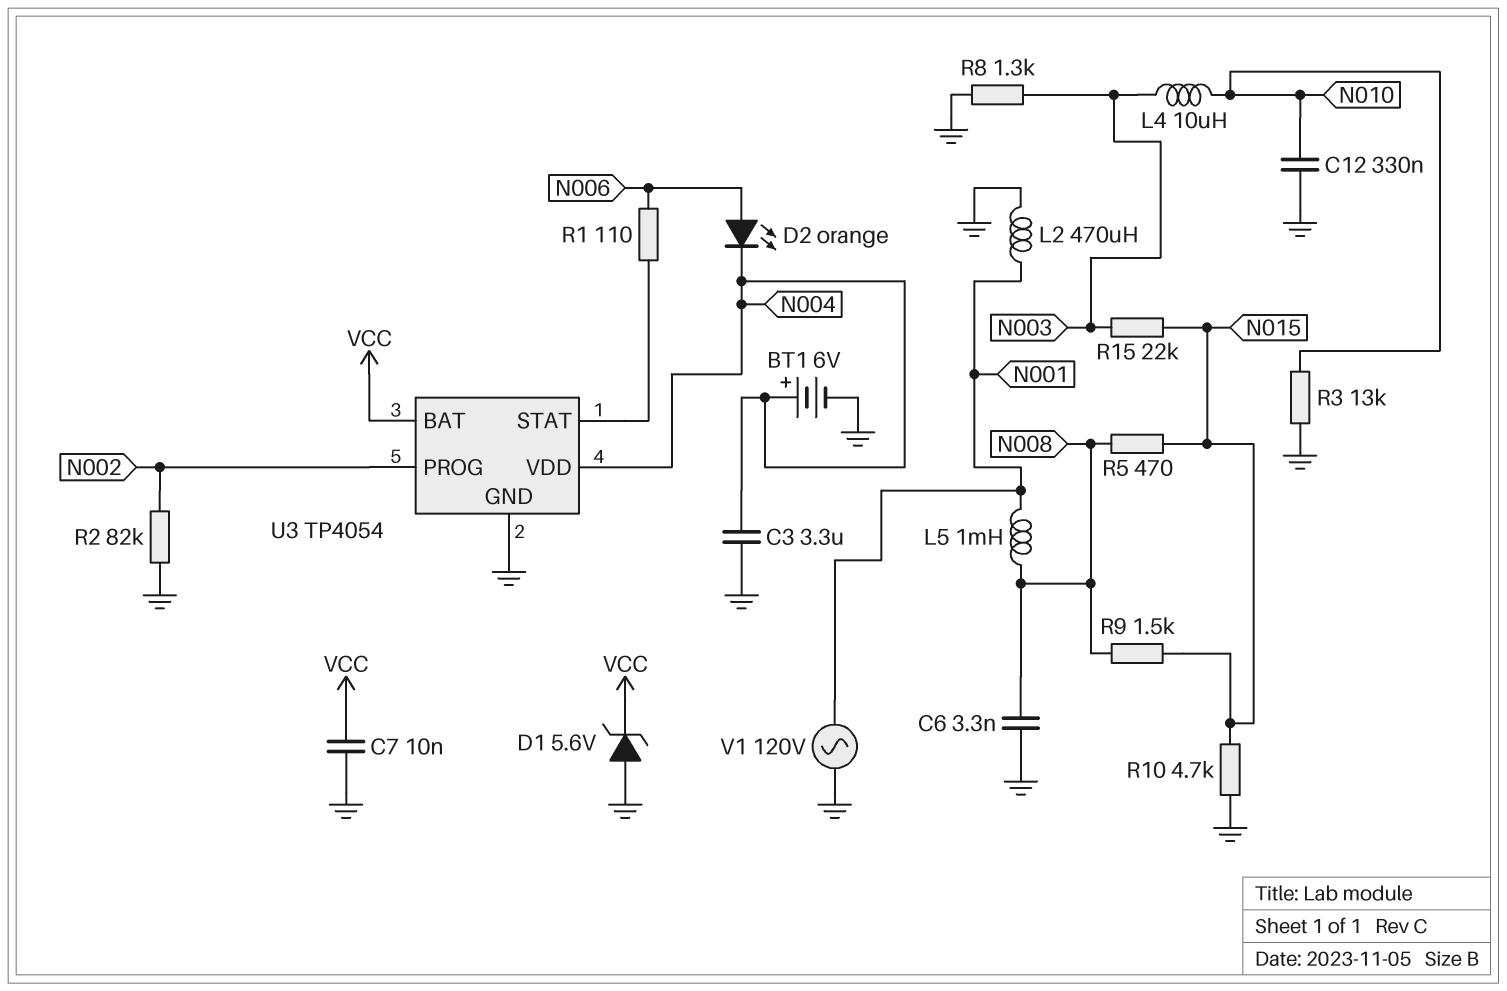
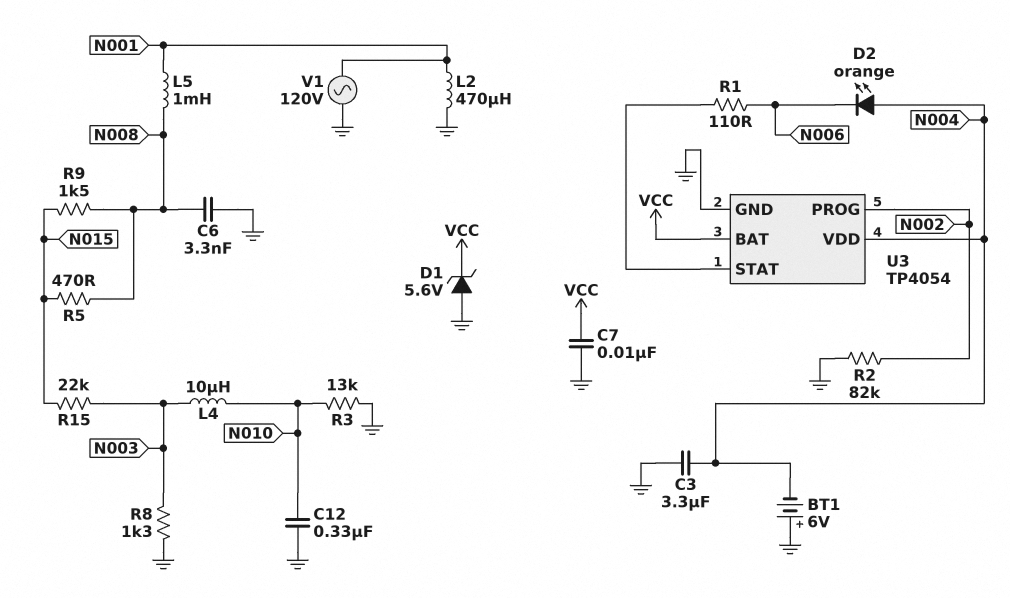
BT1: 6V (plus N004, minus GND) -> 6V (plus GND, minus N004)
D2: LED orange (A N006, K N004) -> LED orange (A N004, K N006)
R10: 4.7k (GND, N015) -> none

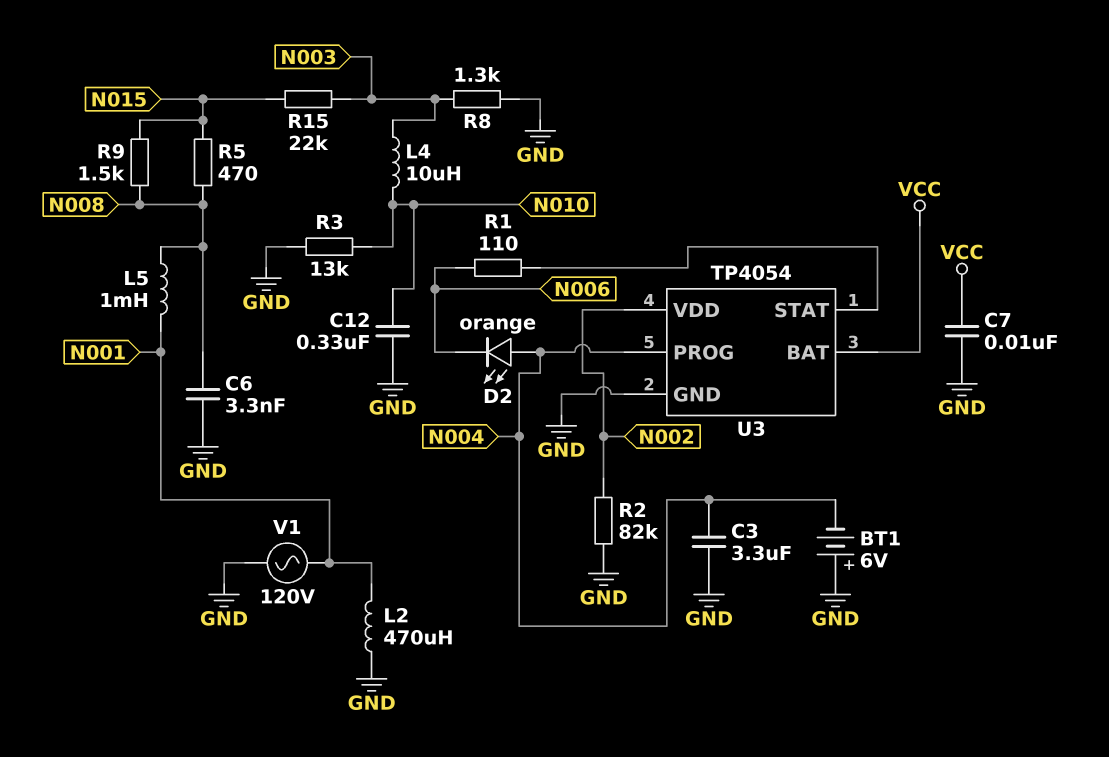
D1: zener 5.6V (A GND, K VCC) -> none
U3 pin PROG: N002 -> N004
U3 pin VDD: N004 -> N002

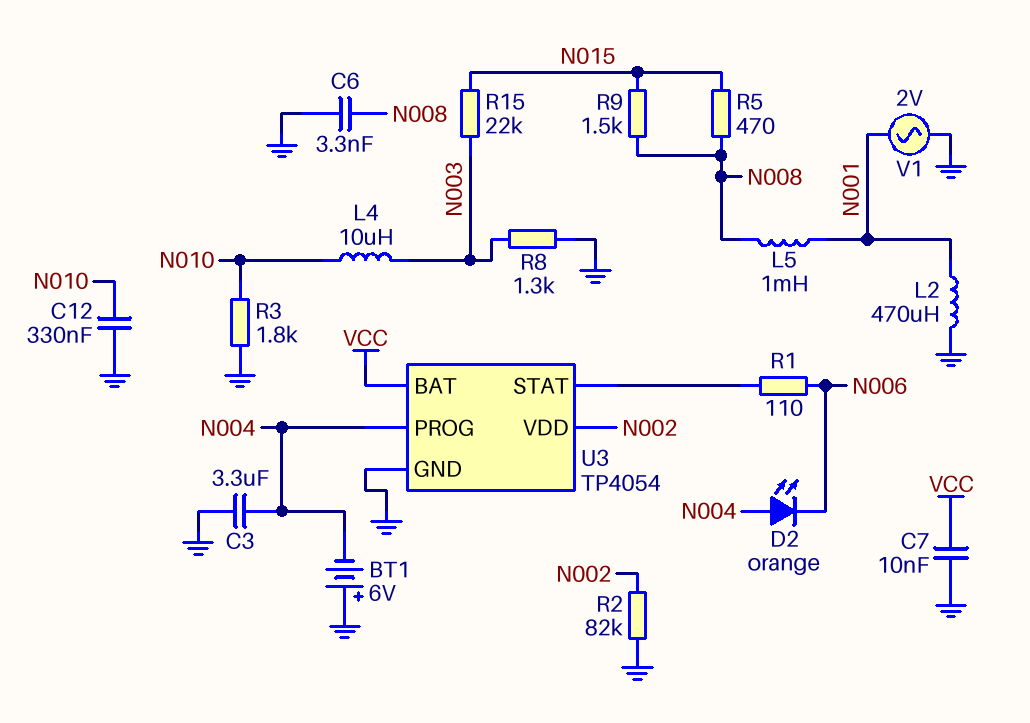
R3: 13k (GND, N010) -> 1.8k (GND, N010)
V1: AC 120V (GND, N001) -> AC 2V (GND, N001)

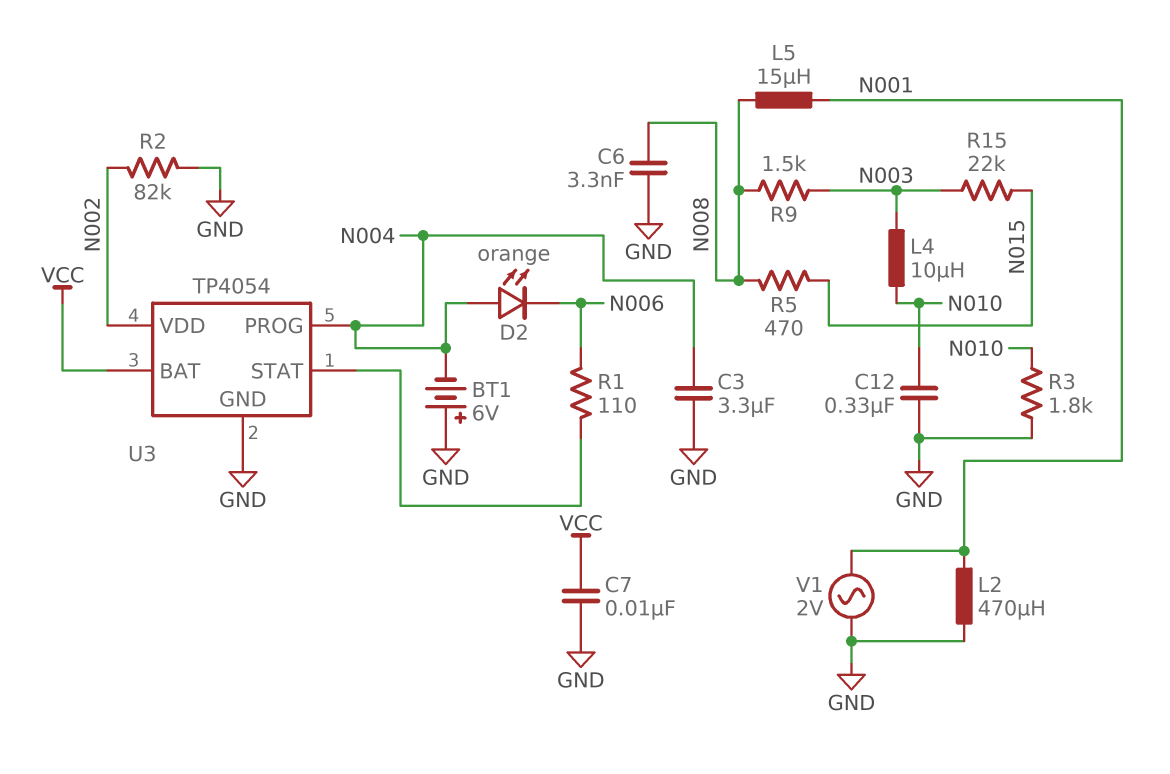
L5: 1mH (N001, N008) -> 15uH (N001, N008)
R8: 1.3k (GND, N003) -> none
R9: 1.5k (N008, N015) -> 1.5k (N003, N008)

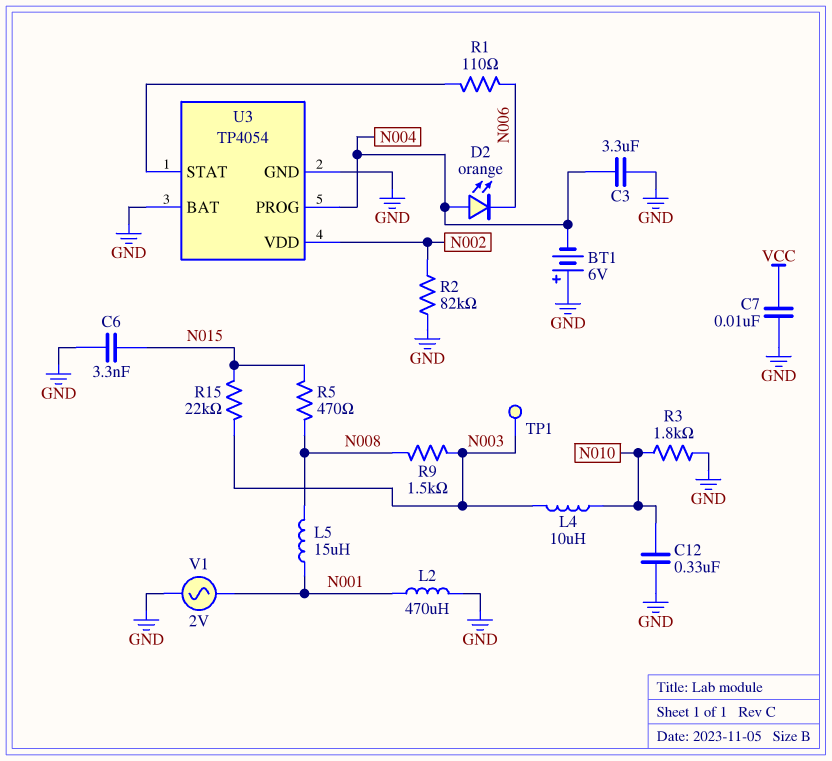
C6: 3.3nF (GND, N008) -> 3.3nF (GND, N015)
TP1: none -> test point (N003)
U3 pin BAT: VCC -> GND

